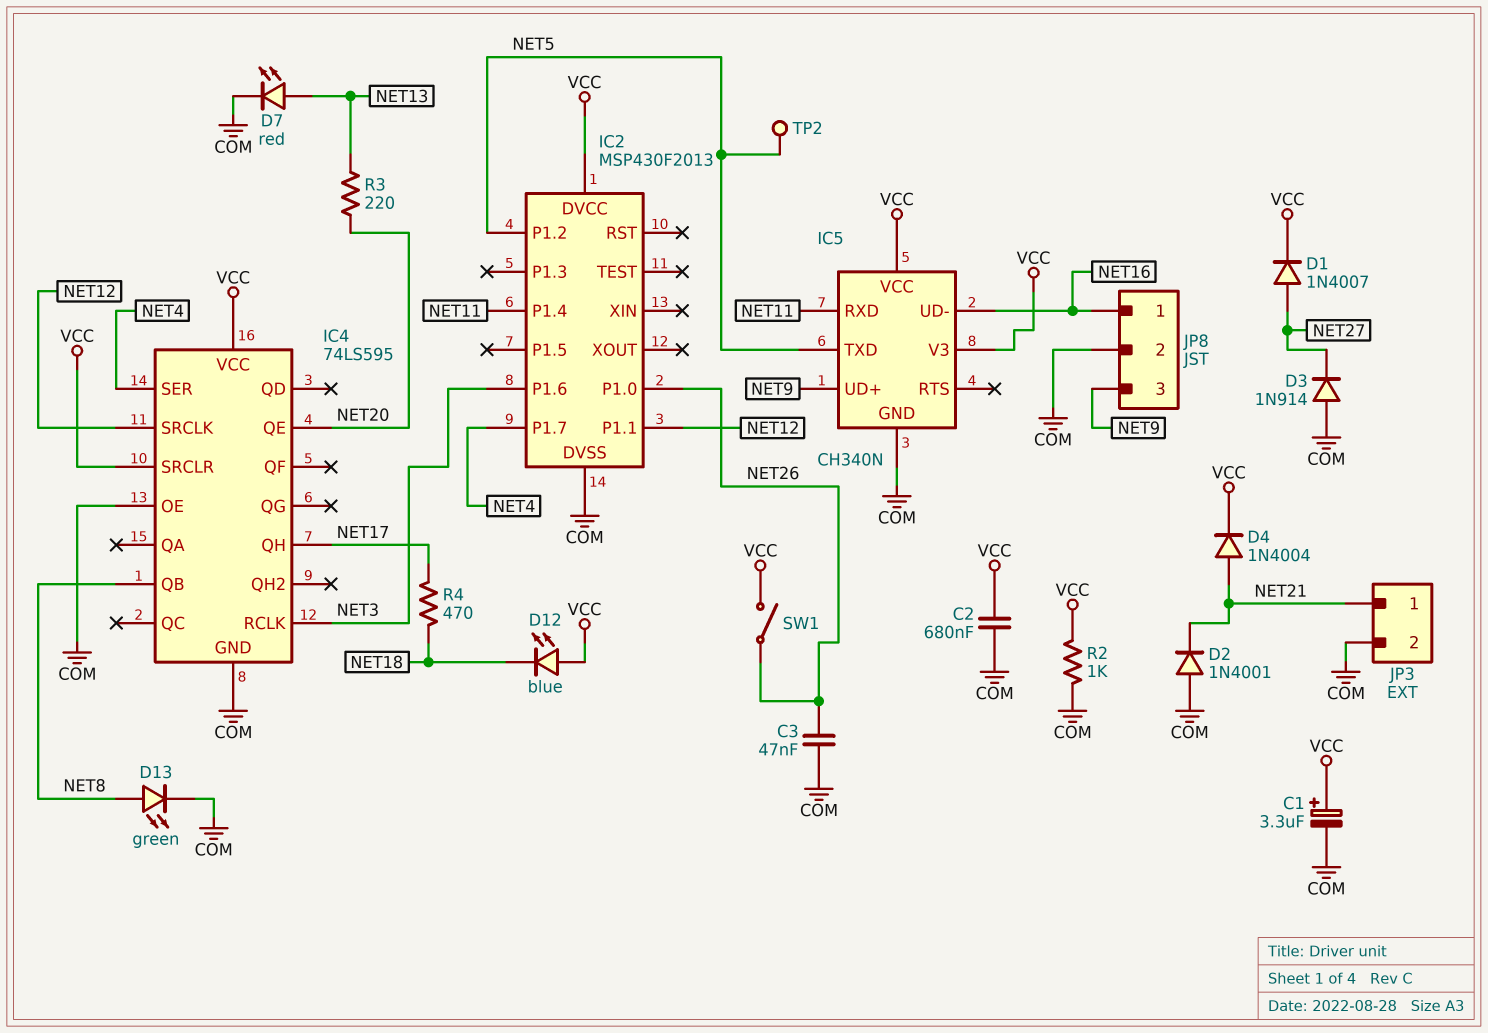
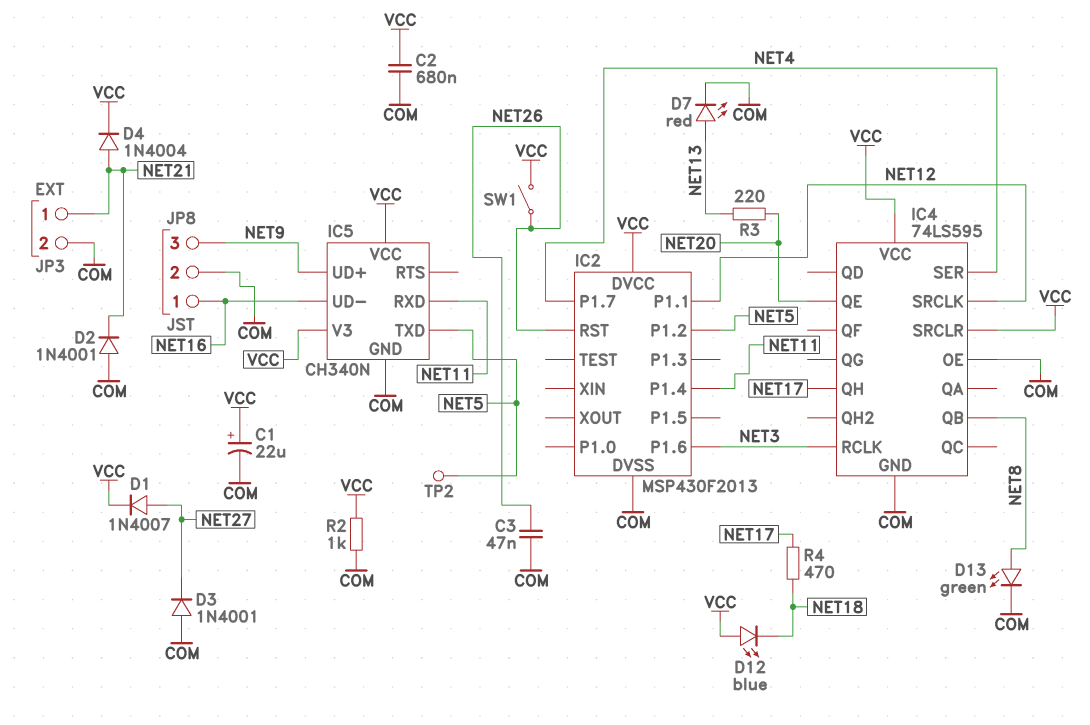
C1: 3.3uF (plus VCC, minus COM) -> 22uF (plus VCC, minus COM)
D3: diode 1N914 (A COM, K NET27) -> diode 1N4001 (A COM, K NET27)
IC2 pin P1.0: NET26 -> none
IC2 pin RST: none -> NET26

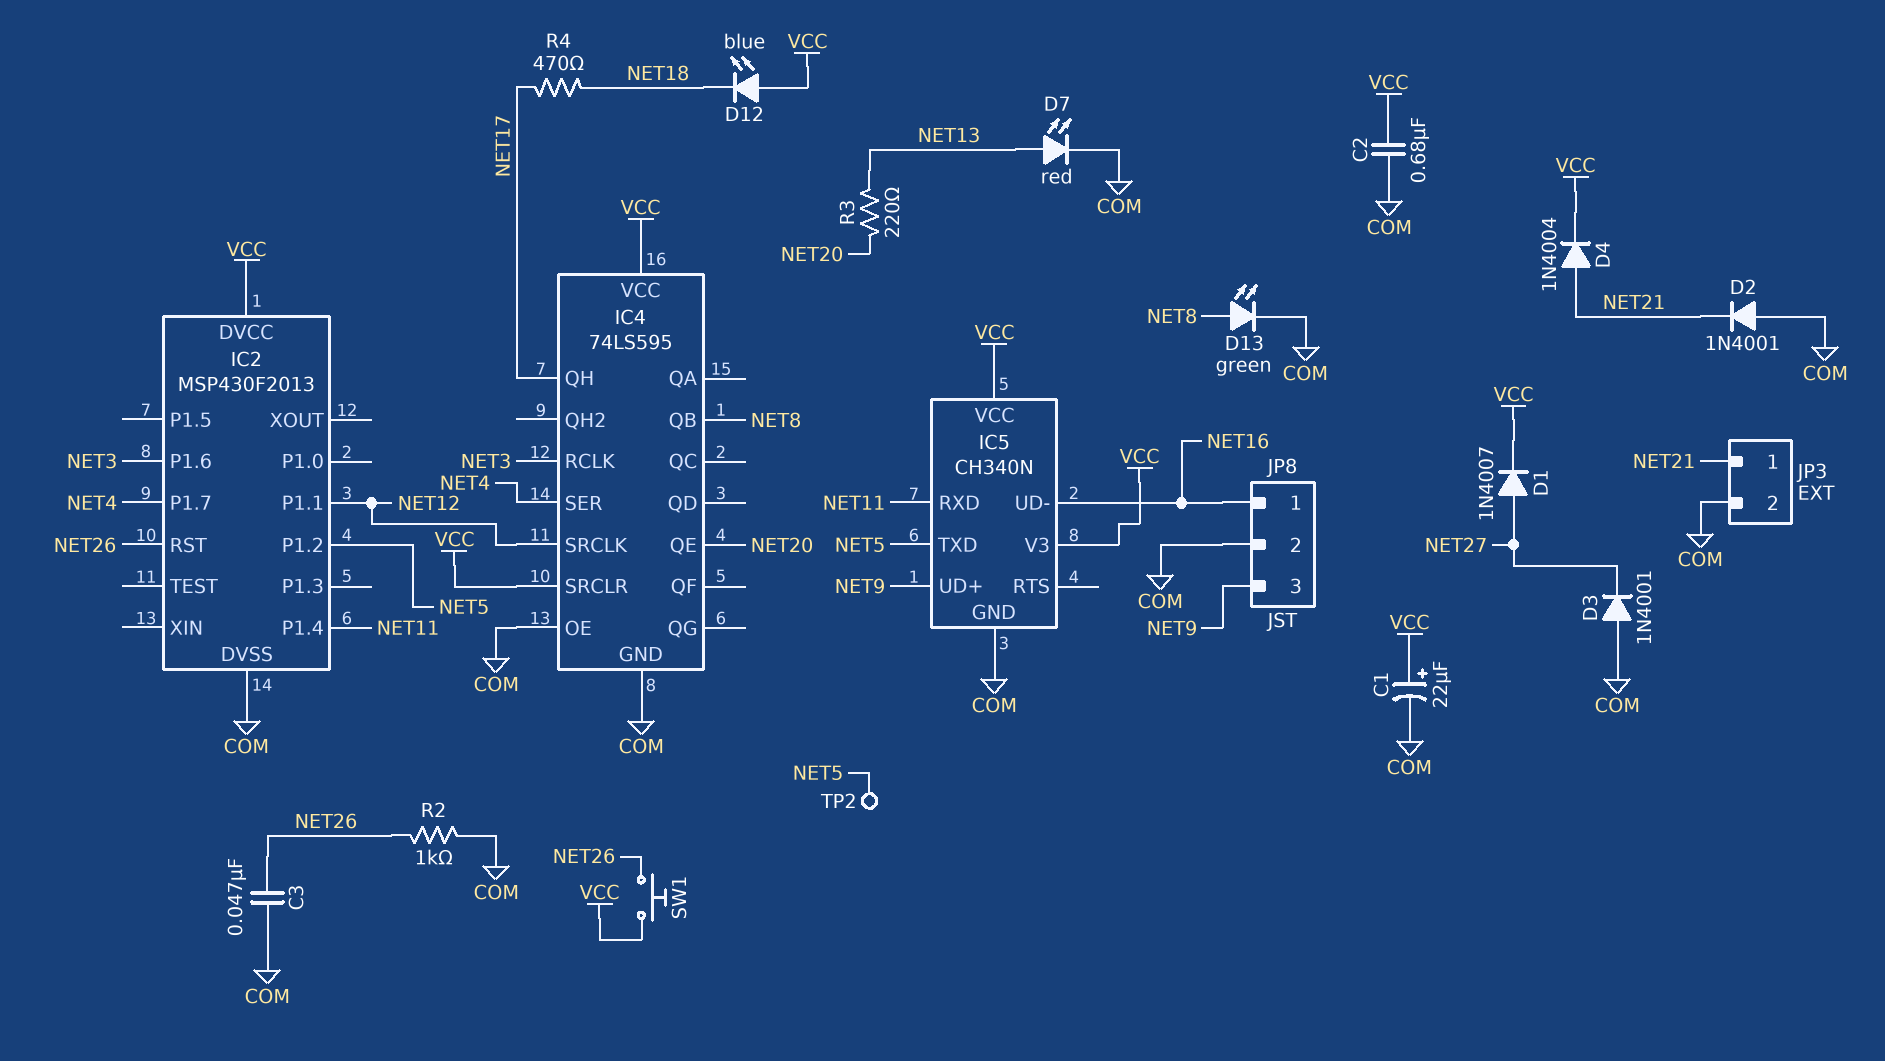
R2: 1k (COM, VCC) -> 1k (COM, NET26)
SW1: switch (NET26, VCC) -> button (NET26, VCC)

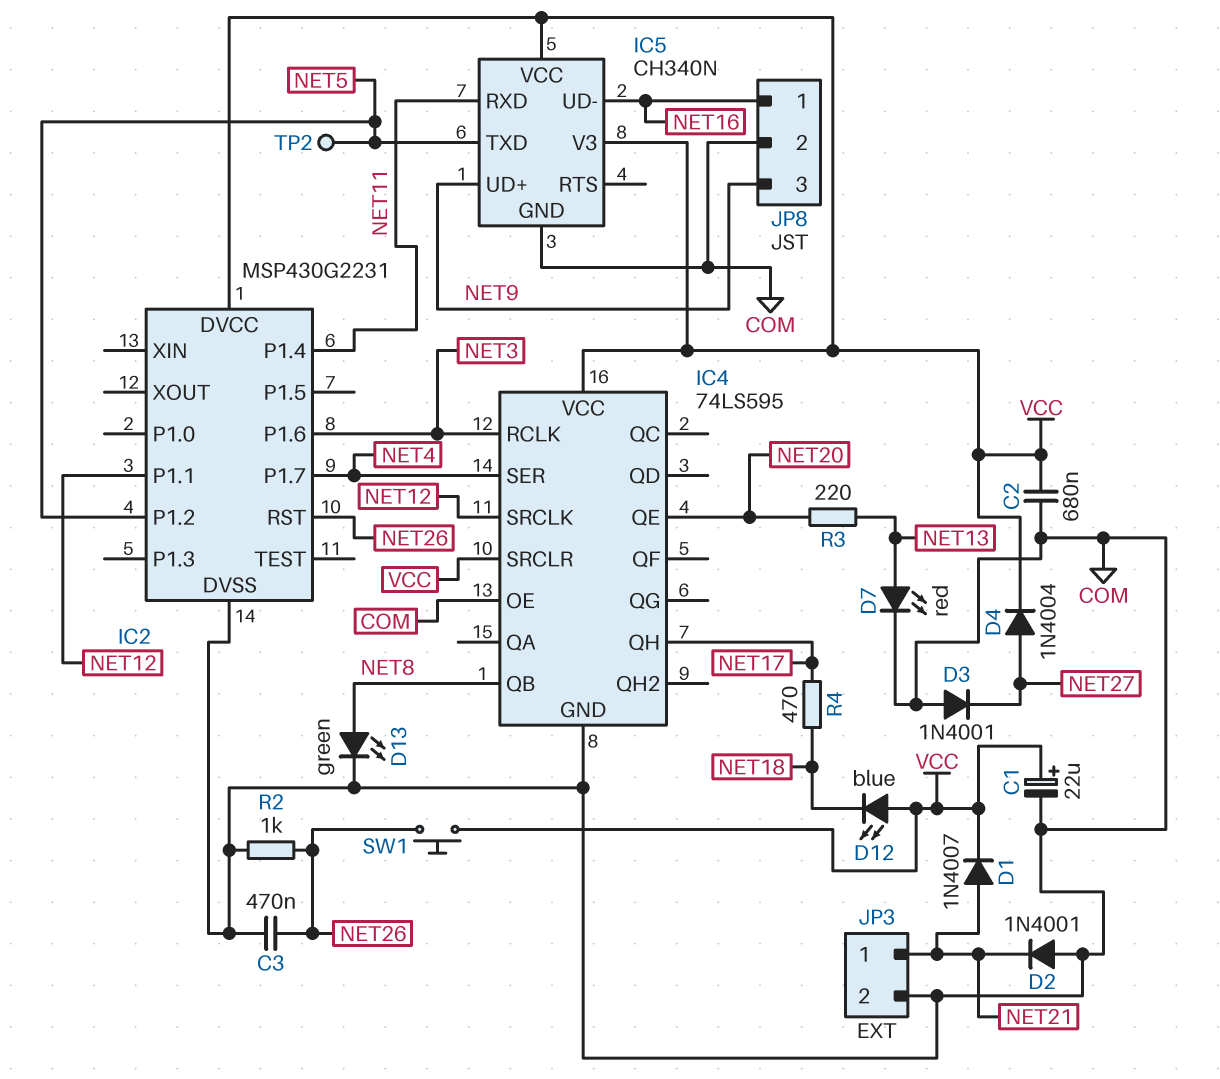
C3: 47nF (COM, NET26) -> 470nF (COM, NET26)
D1: diode 1N4007 (A NET27, K VCC) -> diode 1N4007 (A NET21, K VCC)
D4: diode 1N4004 (A NET21, K VCC) -> diode 1N4004 (A NET27, K VCC)
IC2: MSP430F2013 -> MSP430G2231

